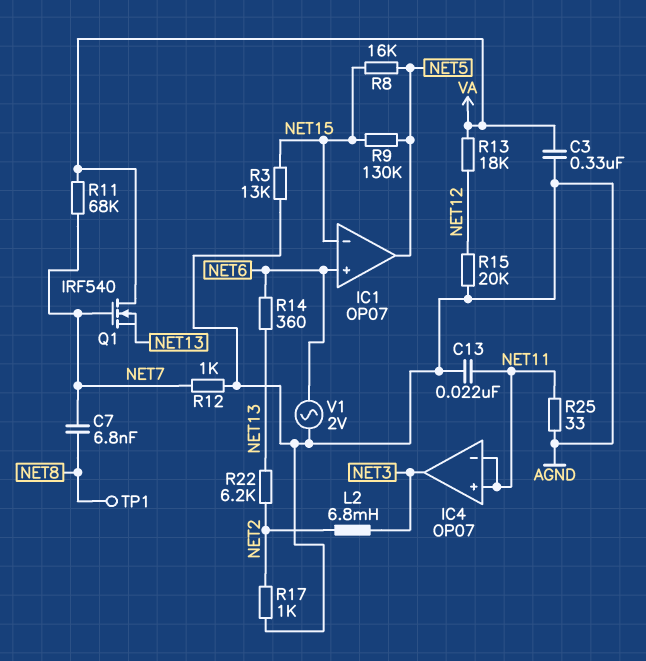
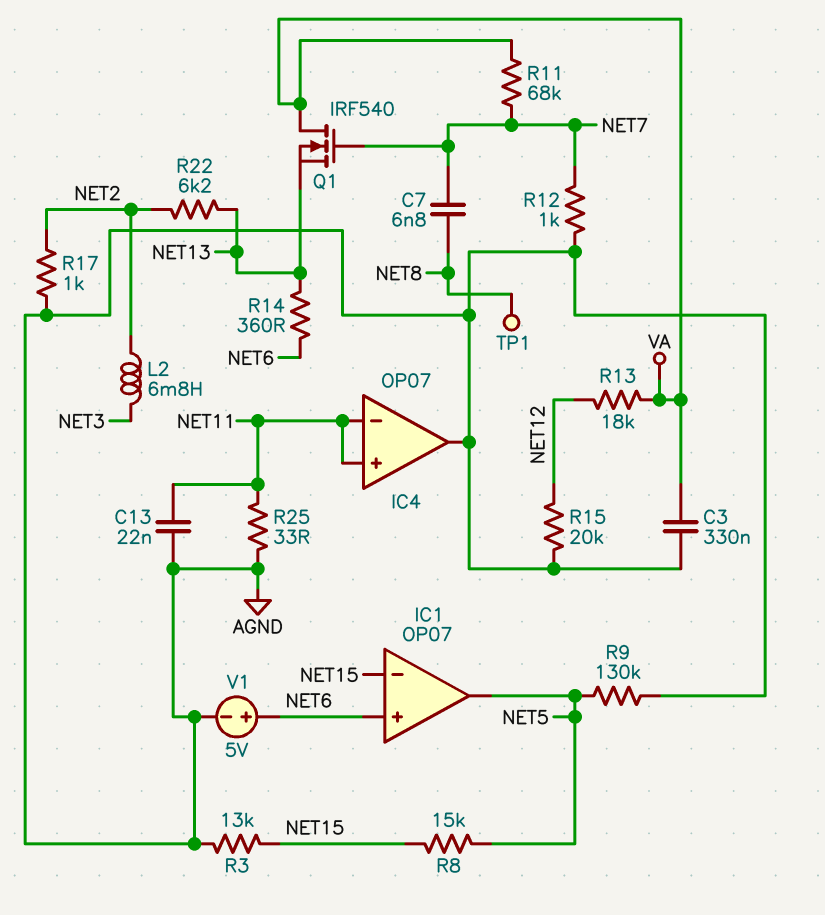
IC4 pin out: NET3 -> AGND
R8: 16k (NET5, NET15) -> 15k (NET5, NET15)
R9: 130k (NET5, NET15) -> 130k (AGND, NET5)
V1: AC 2V (AGND, NET6) -> 5V (plus NET6, minus AGND)

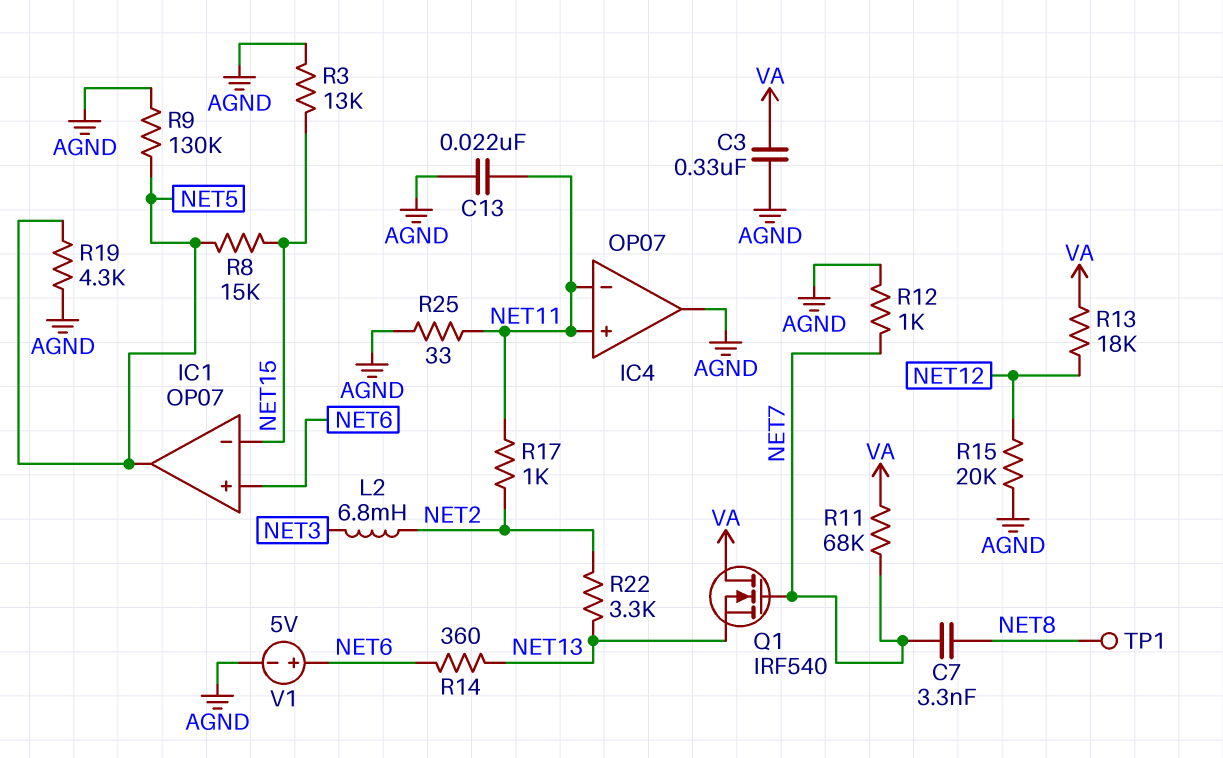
C7: 6.8nF (NET7, NET8) -> 3.3nF (NET7, NET8)
R17: 1k (AGND, NET2) -> 1k (NET2, NET11)
R19: none -> 4.3k (AGND, NET5)
R22: 6.2k (NET2, NET13) -> 3.3k (NET2, NET13)

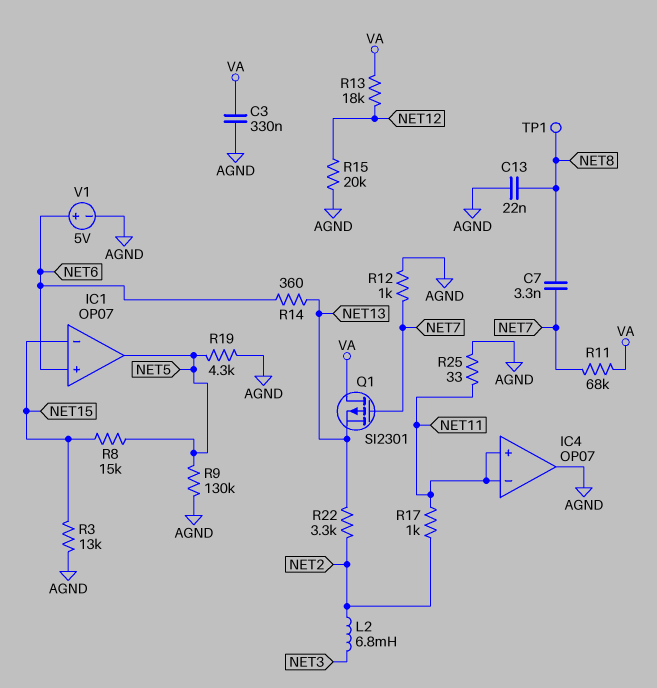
C13: 22nF (AGND, NET11) -> 22nF (AGND, NET8)
Q1: NMOS IRF540 (G NET7, D VA, S NET13) -> PMOS SI2301 (G NET7, D VA, S NET13)

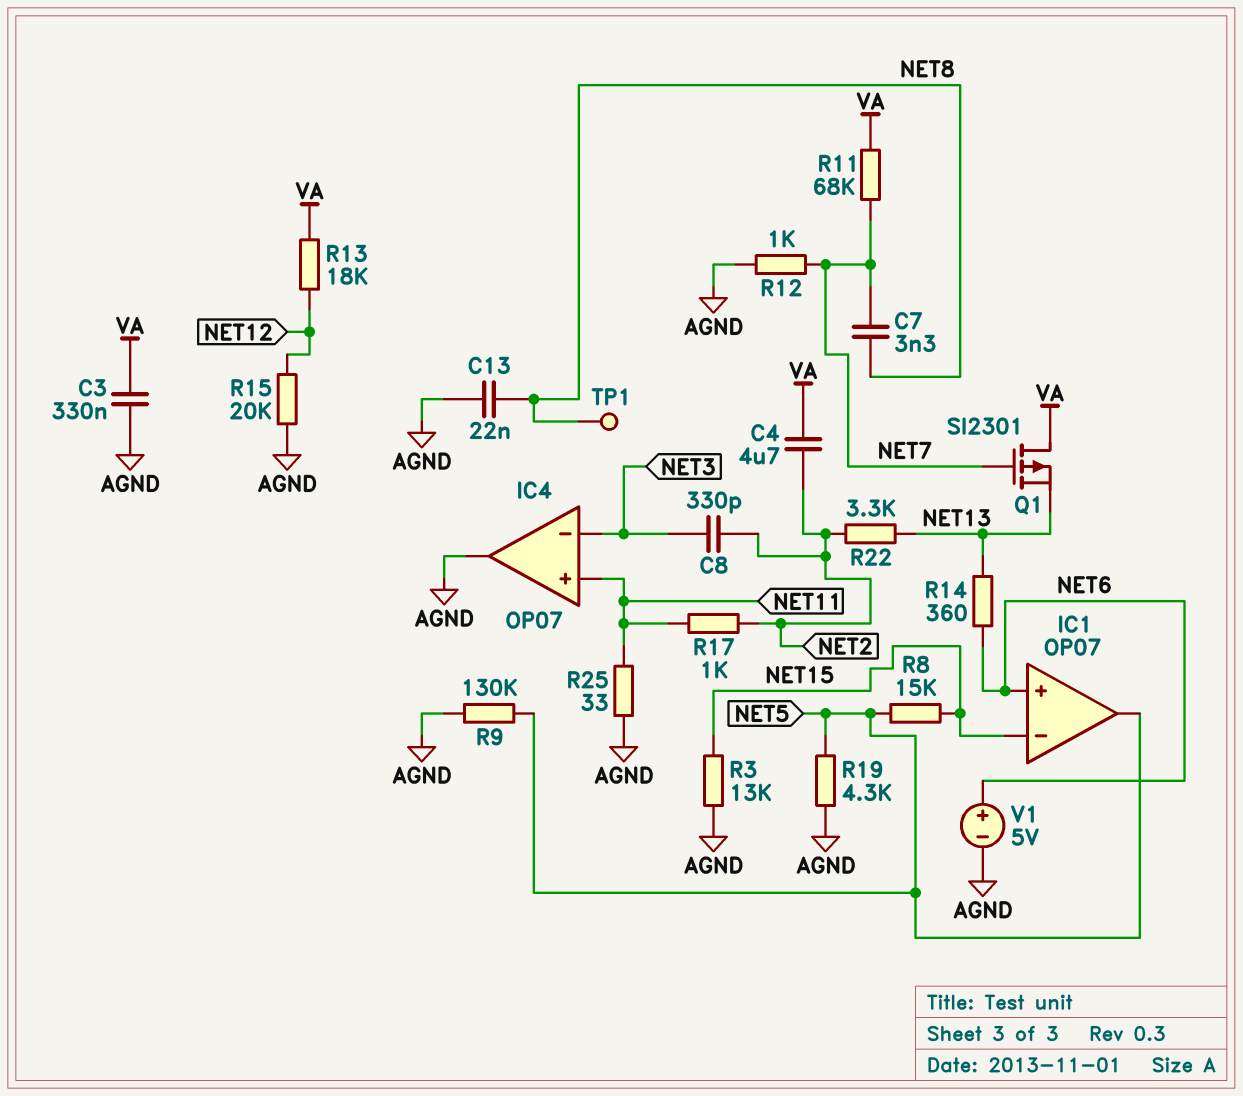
C4: none -> 4.7uF (NET2, VA)
C8: none -> 330pF (NET2, NET3)
IC4 pin in-: NET11 -> NET3
L2: 6.8mH (NET2, NET3) -> none

